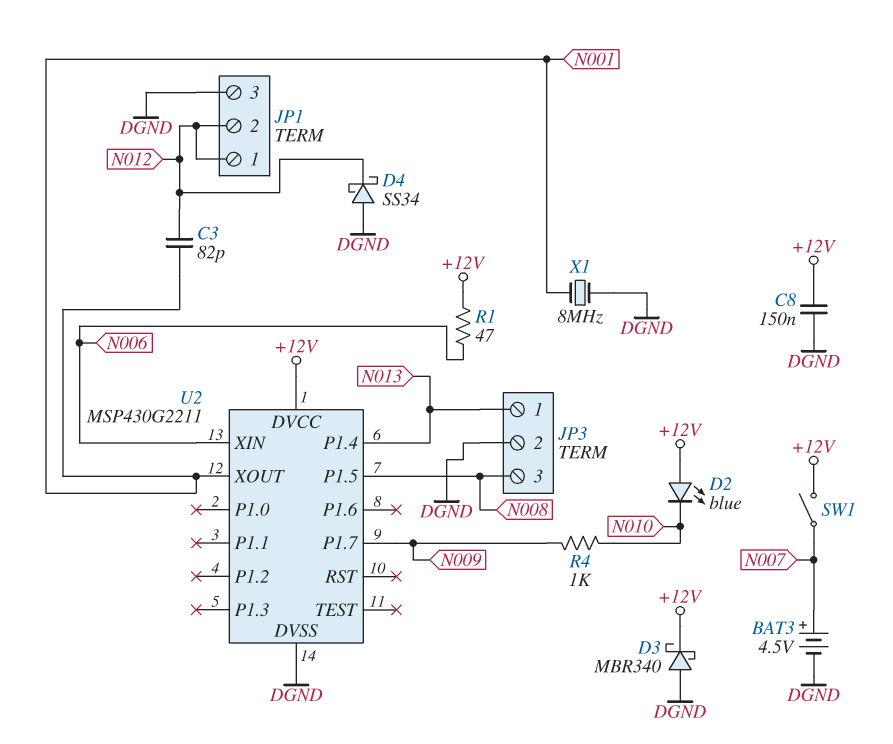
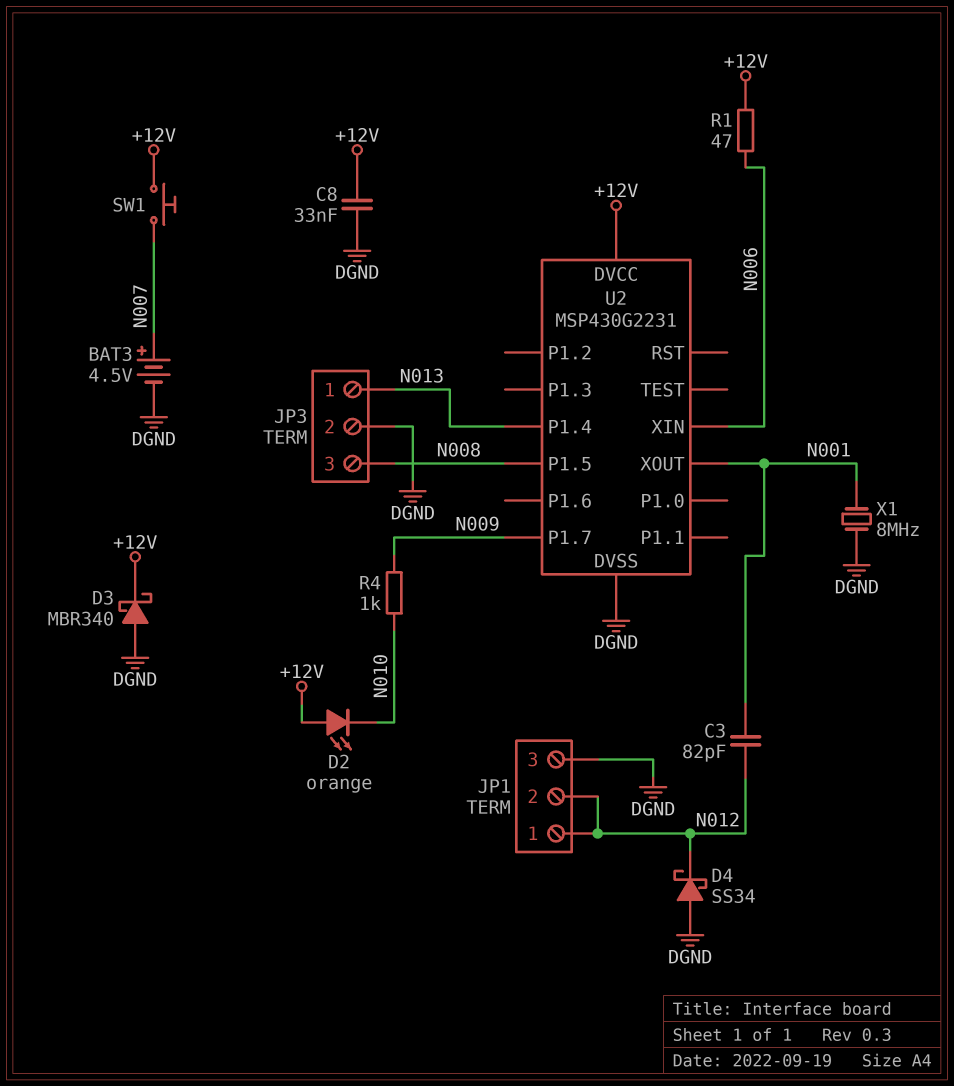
C8: 150nF (+12V, DGND) -> 33nF (+12V, DGND)
D2: LED blue (A +12V, K N010) -> LED orange (A +12V, K N010)
SW1: switch (+12V, N007) -> button (+12V, N007)
U2: MSP430G2211 -> MSP430G2231

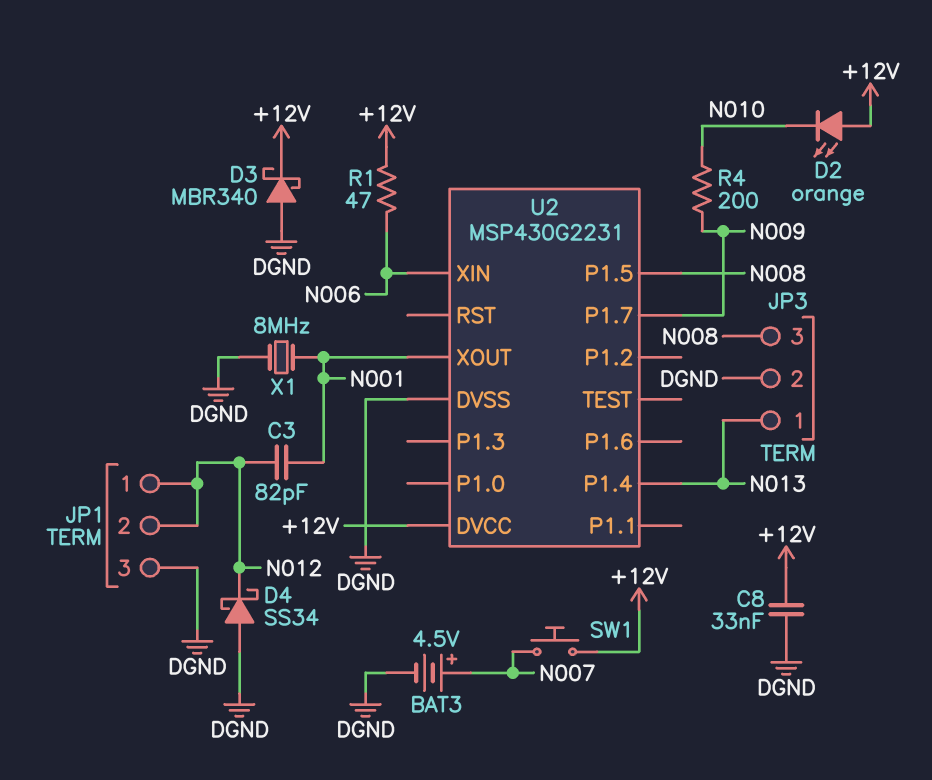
R4: 1k (N009, N010) -> 200 (N009, N010)

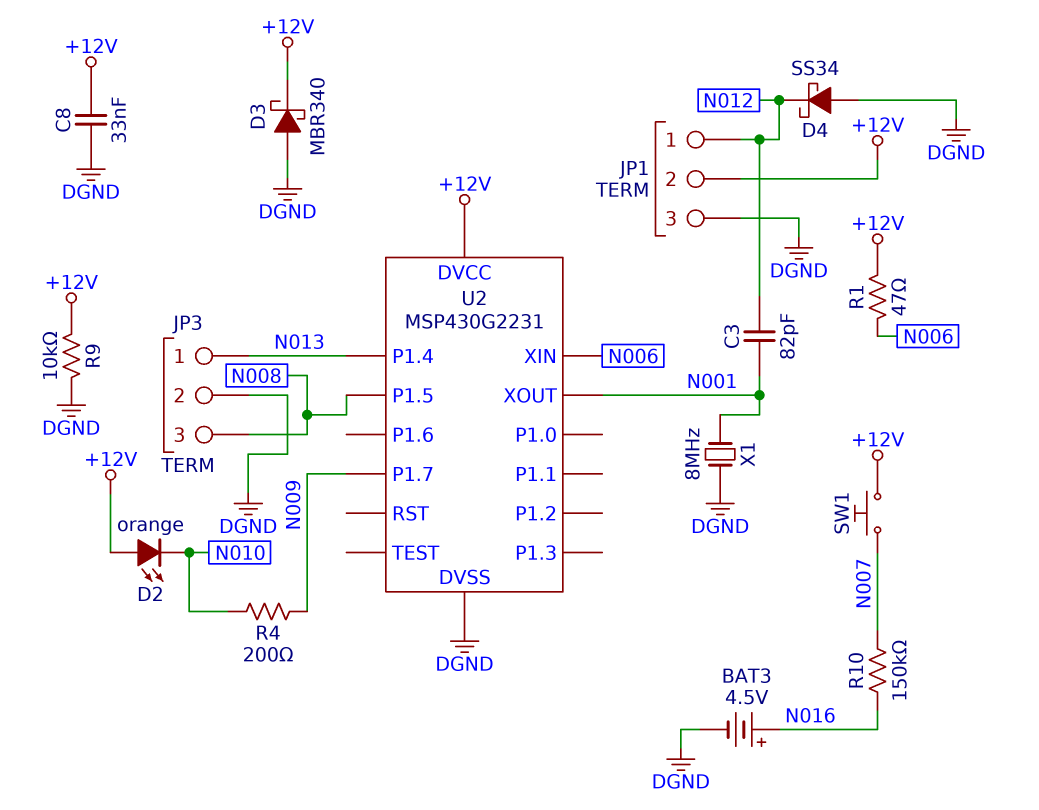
BAT3: 4.5V (plus N007, minus DGND) -> 4.5V (plus N016, minus DGND)
JP1 pin 2: N012 -> +12V
R9: none -> 10k (+12V, DGND)
R10: none -> 150k (N007, N016)

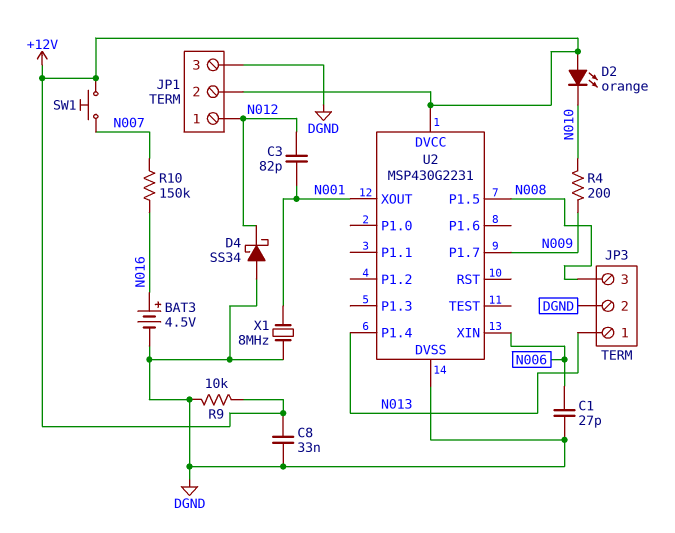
C1: none -> 27pF (DGND, N006)
D3: schottky MBR340 (A DGND, K +12V) -> none
R1: 47 (+12V, N006) -> none

